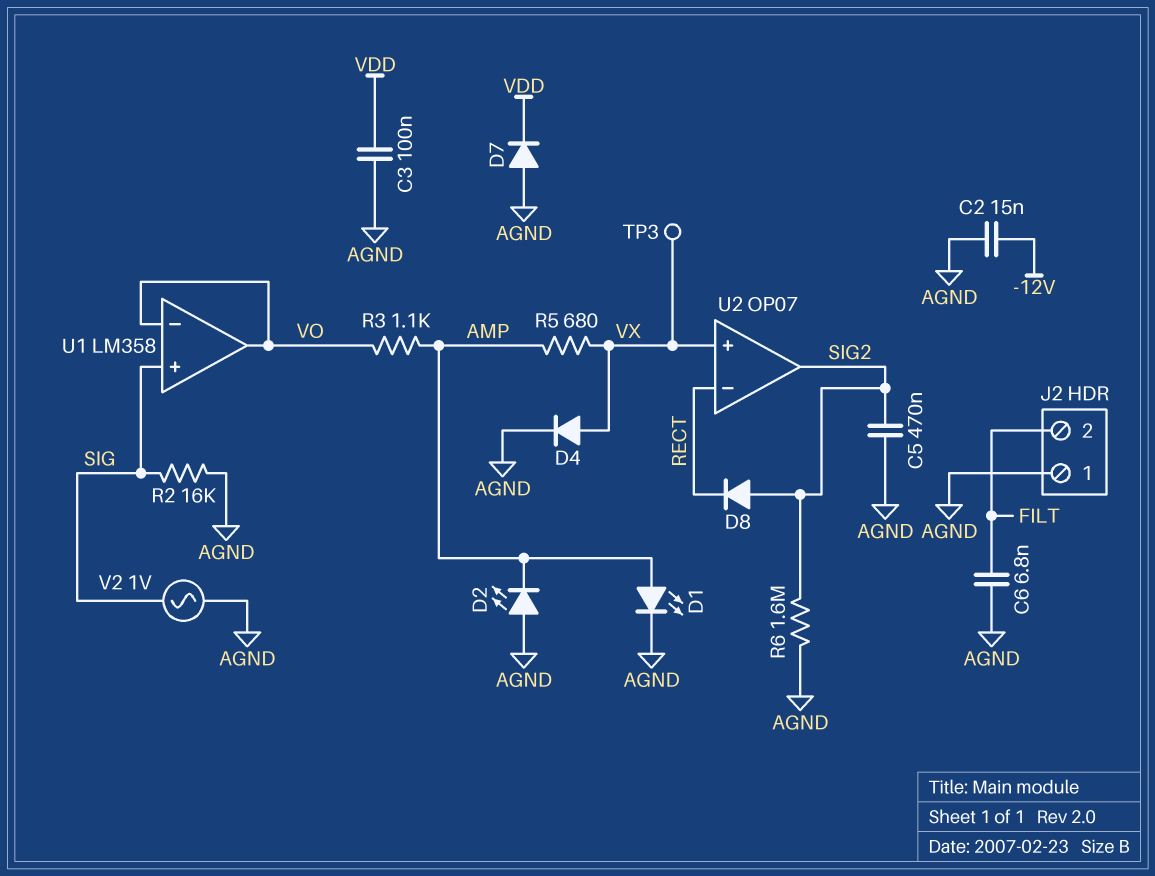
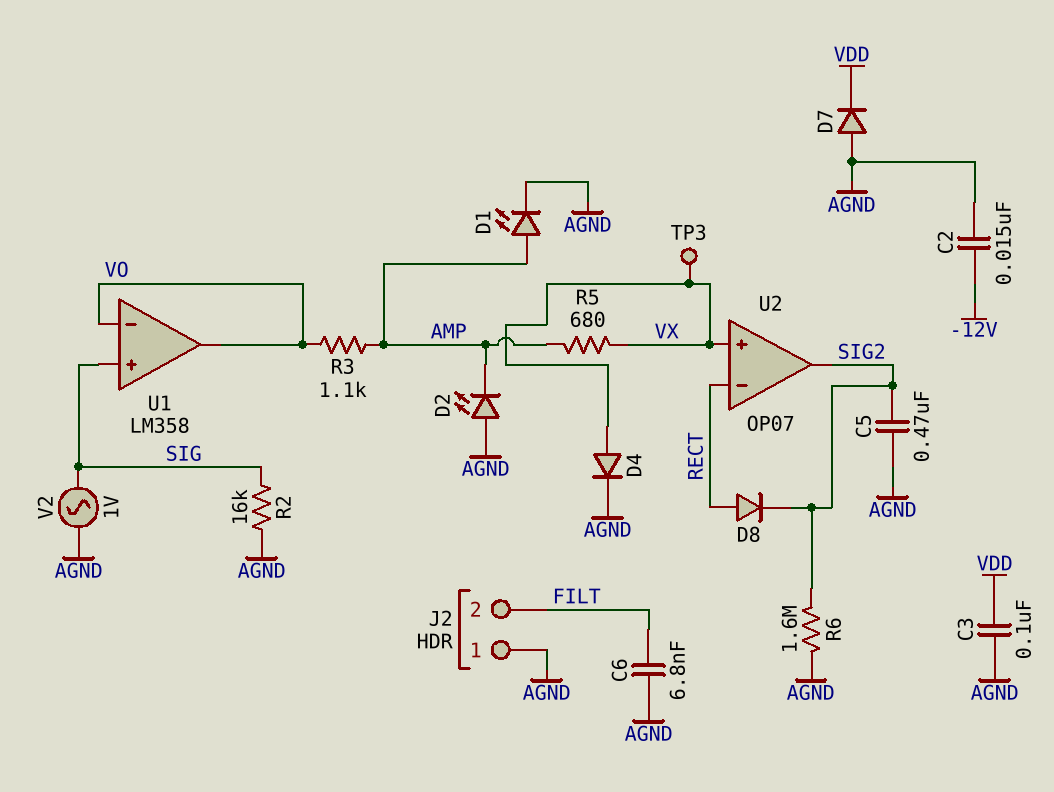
D8: diode (A SIG2, K RECT) -> diode (A RECT, K SIG2)

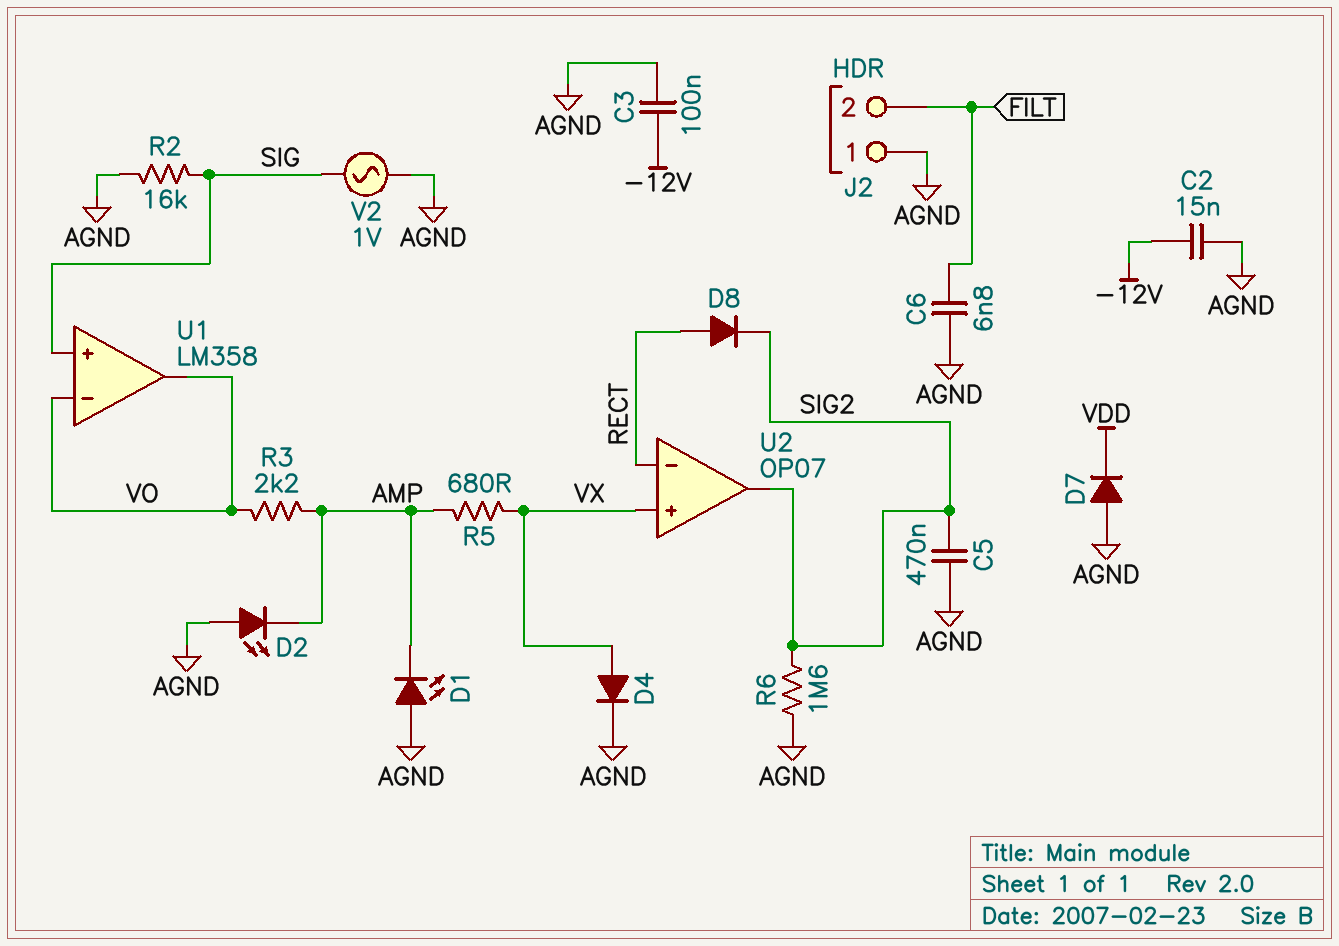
C3: 100nF (AGND, VDD) -> 100nF (-12V, AGND)
D1: LED (A AMP, K AGND) -> LED (A AGND, K AMP)
R3: 1.1k (AMP, VO) -> 2.2k (AMP, VO)
TP3: test point (VX) -> none

